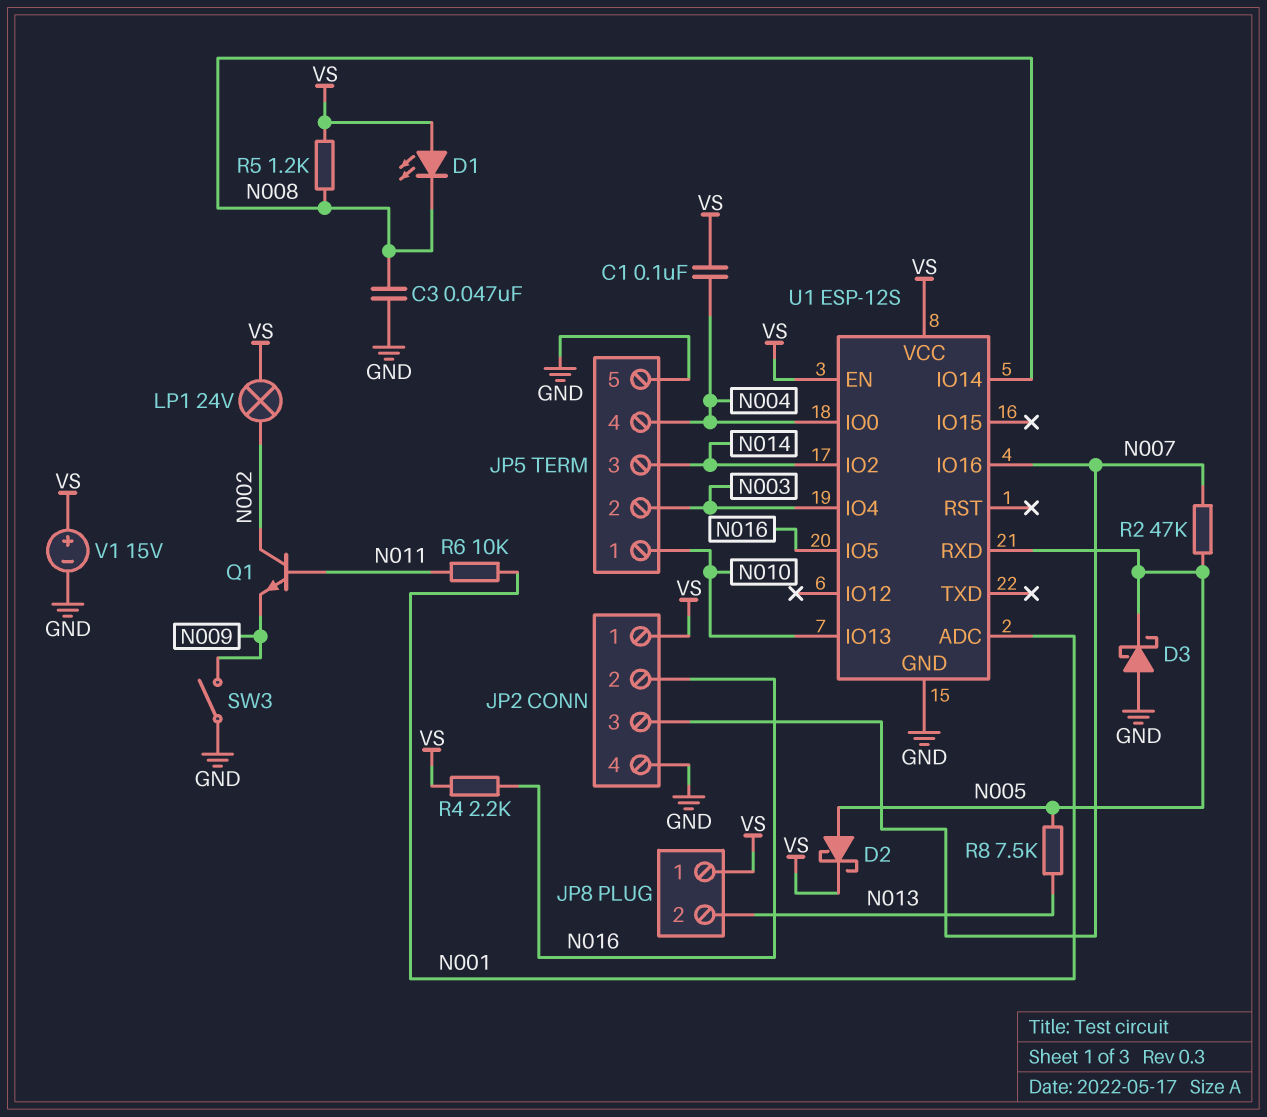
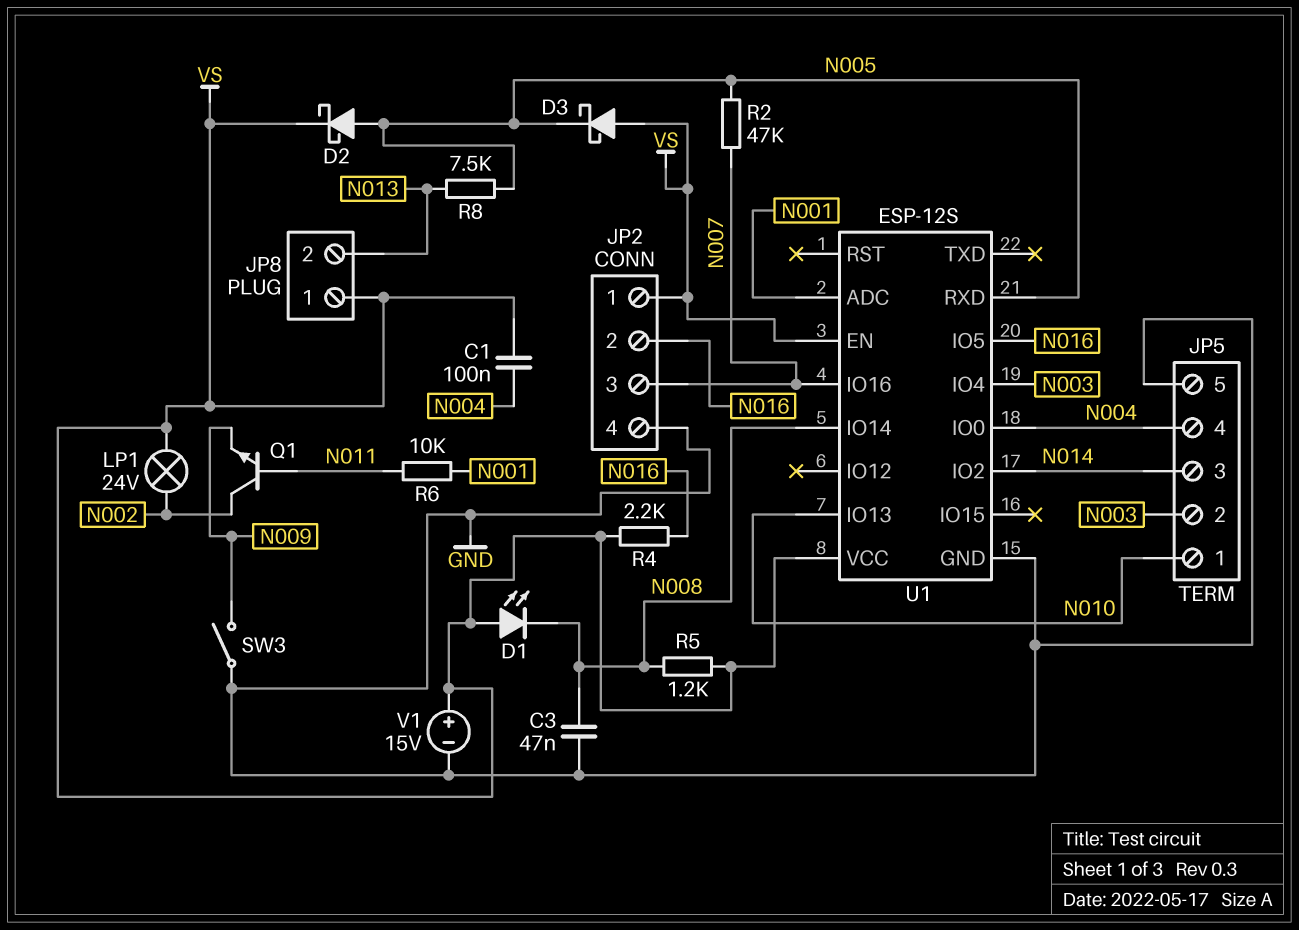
D3: schottky (A GND, K N005) -> schottky (A VS, K N005)

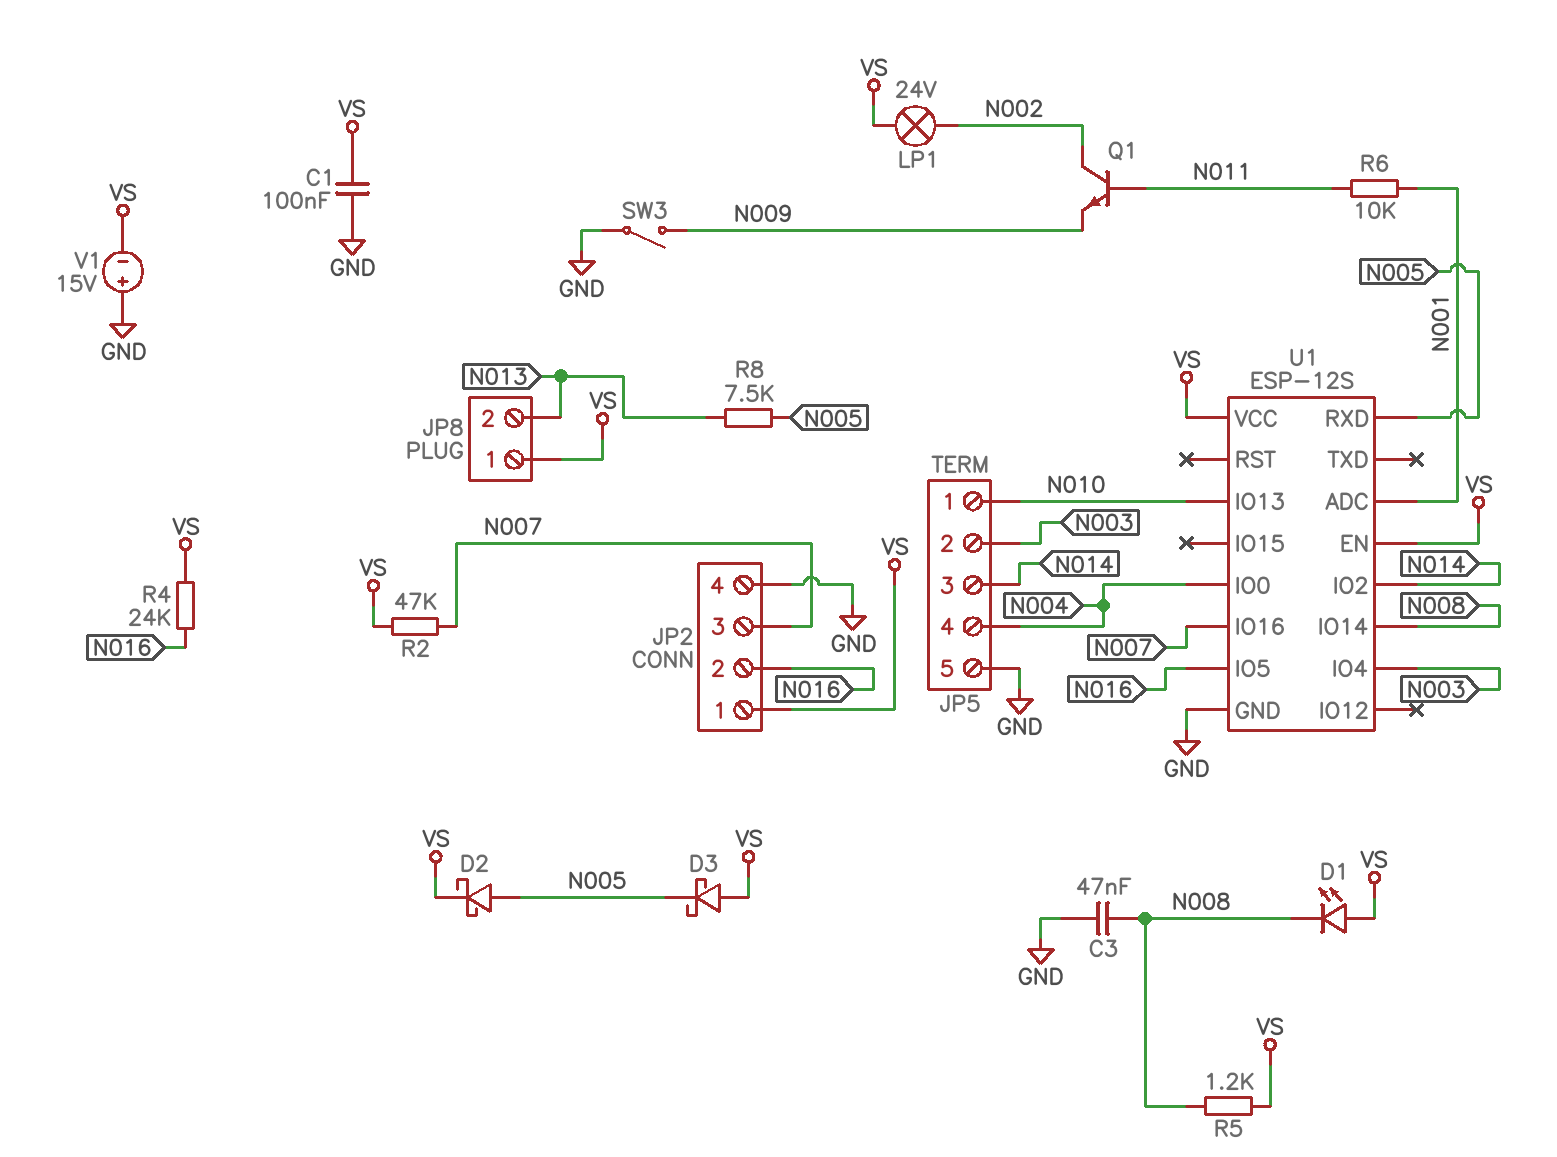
C1: 100nF (N004, VS) -> 100nF (GND, VS)
R2: 47k (N005, N007) -> 47k (N007, VS)
R4: 2.2k (N016, VS) -> 24k (N016, VS)
V1: 15V (plus VS, minus GND) -> 15V (plus GND, minus VS)

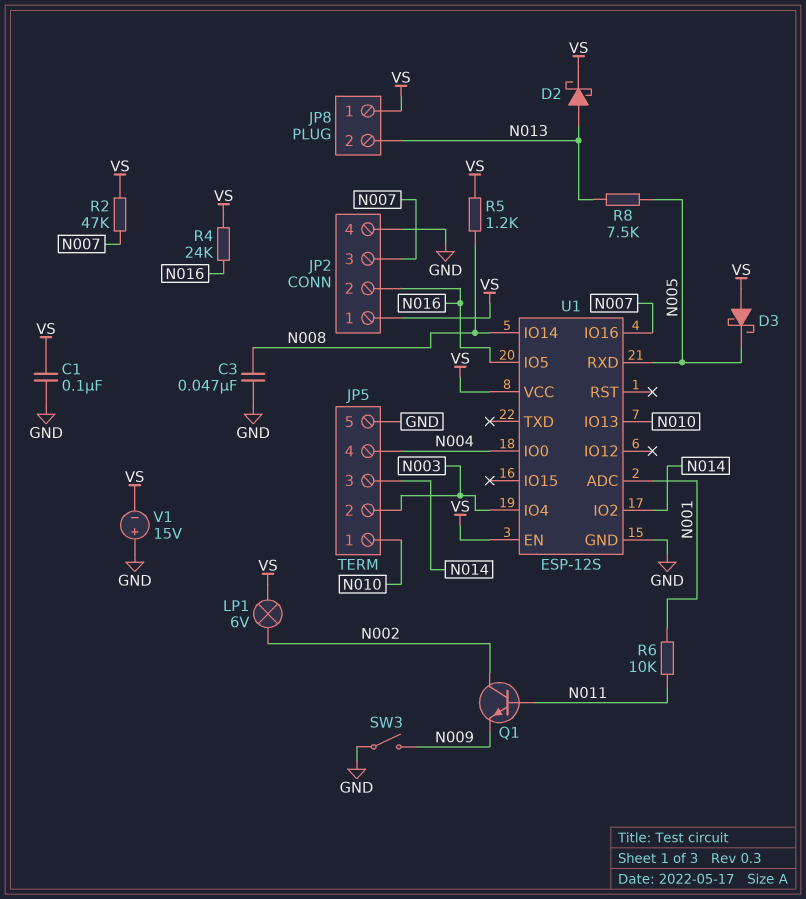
D1: LED (A VS, K N008) -> none
D2: schottky (A N005, K VS) -> schottky (A N013, K VS)
LP1: lamp 24V (N002, VS) -> lamp 6V (N002, VS)

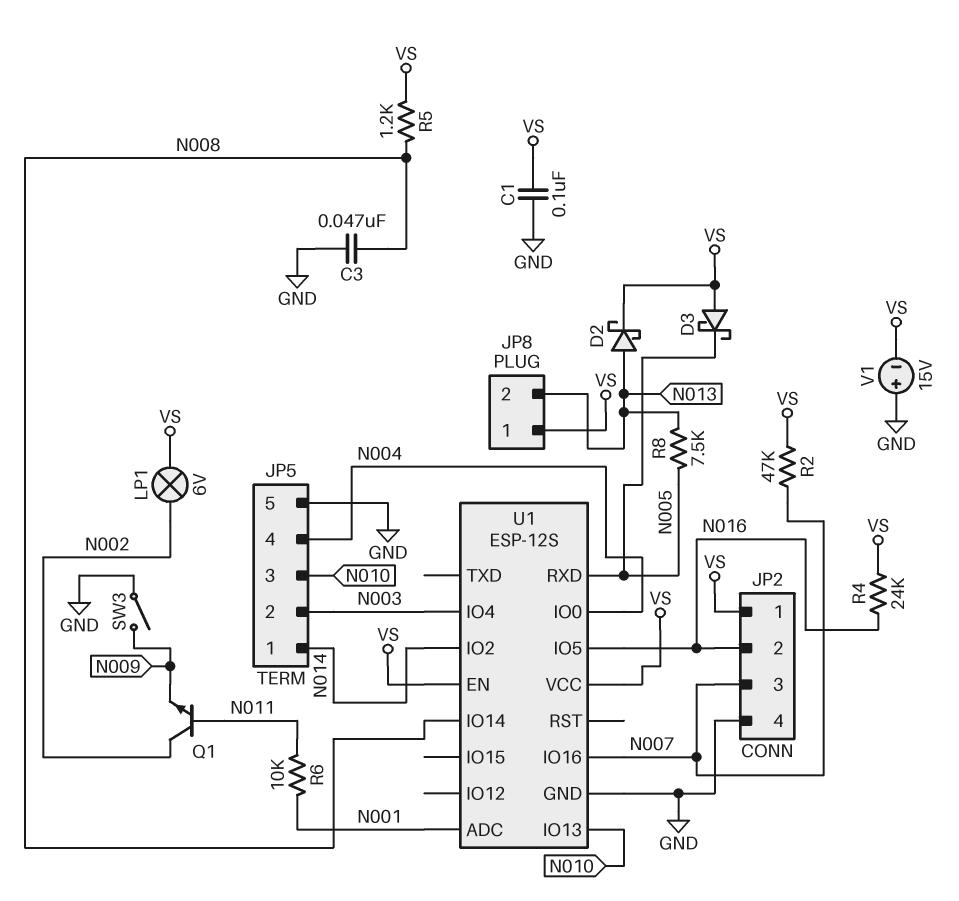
JP5 pin 1: N010 -> N014
JP5 pin 3: N014 -> N010

